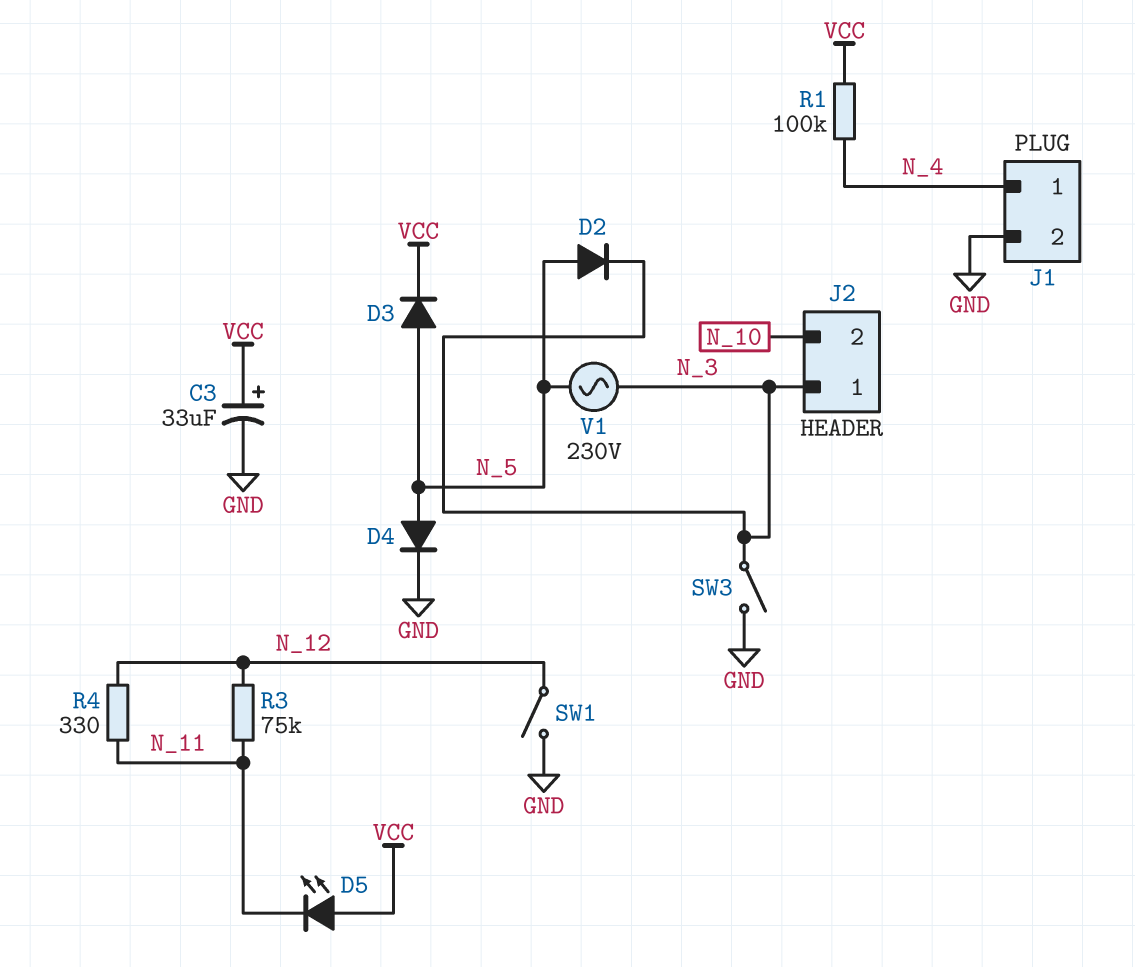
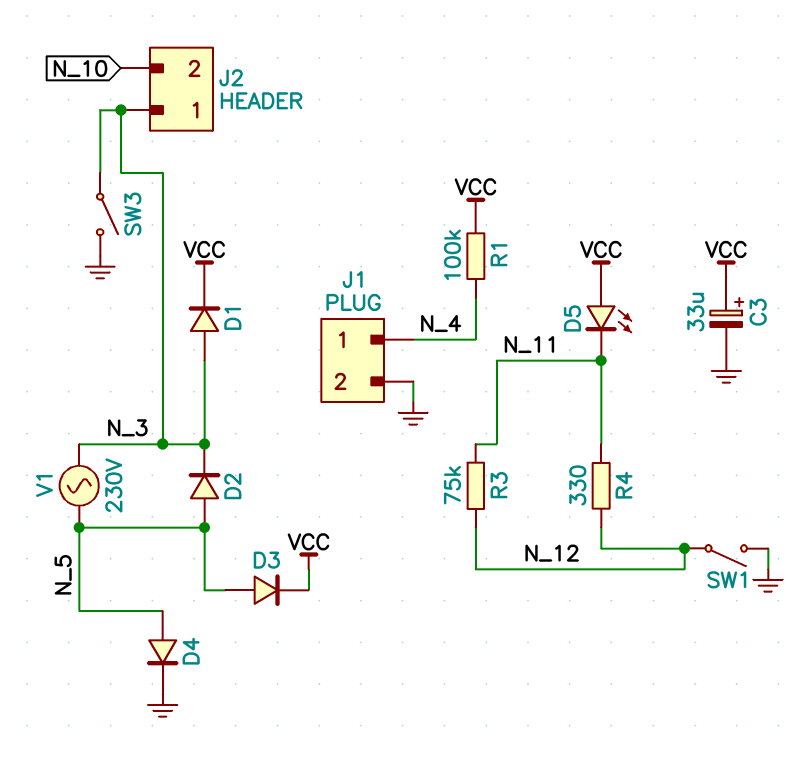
D1: none -> diode (A N_3, K VCC)

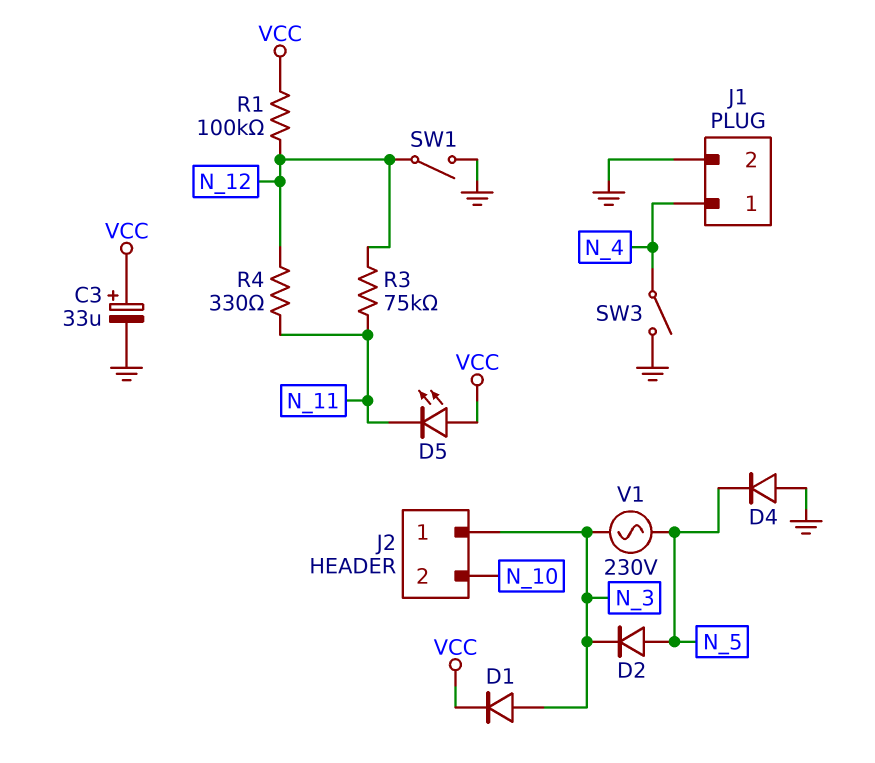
D3: diode (A N_5, K VCC) -> none
D4: diode (A N_5, K GND) -> diode (A GND, K N_5)
R1: 100k (N_4, VCC) -> 100k (N_12, VCC)
SW3: switch (GND, N_3) -> switch (GND, N_4)

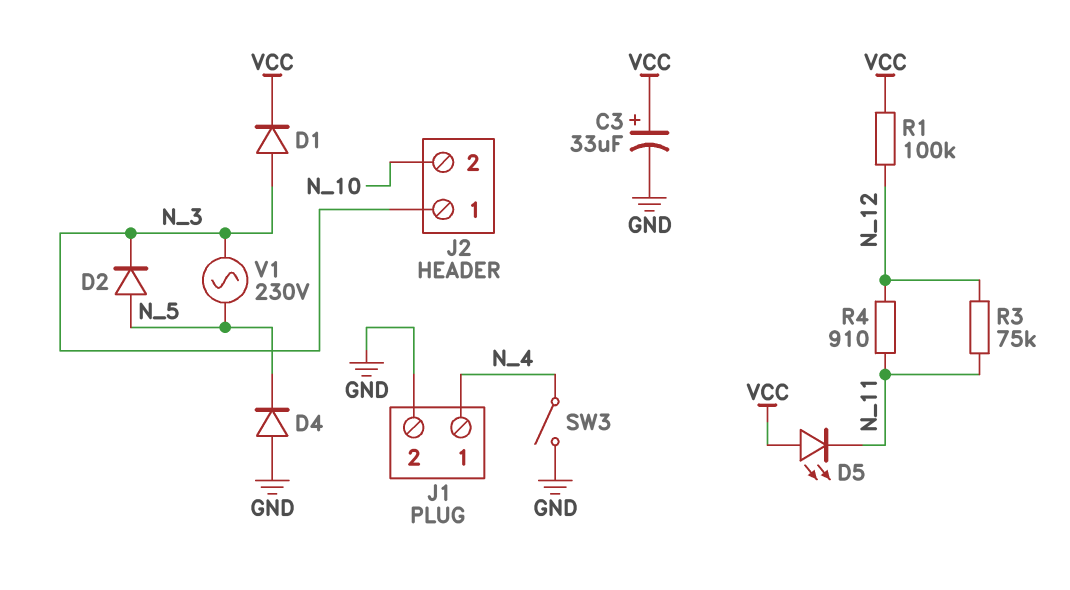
R4: 330 (N_11, N_12) -> 910 (N_11, N_12)
SW1: switch (GND, N_12) -> none

